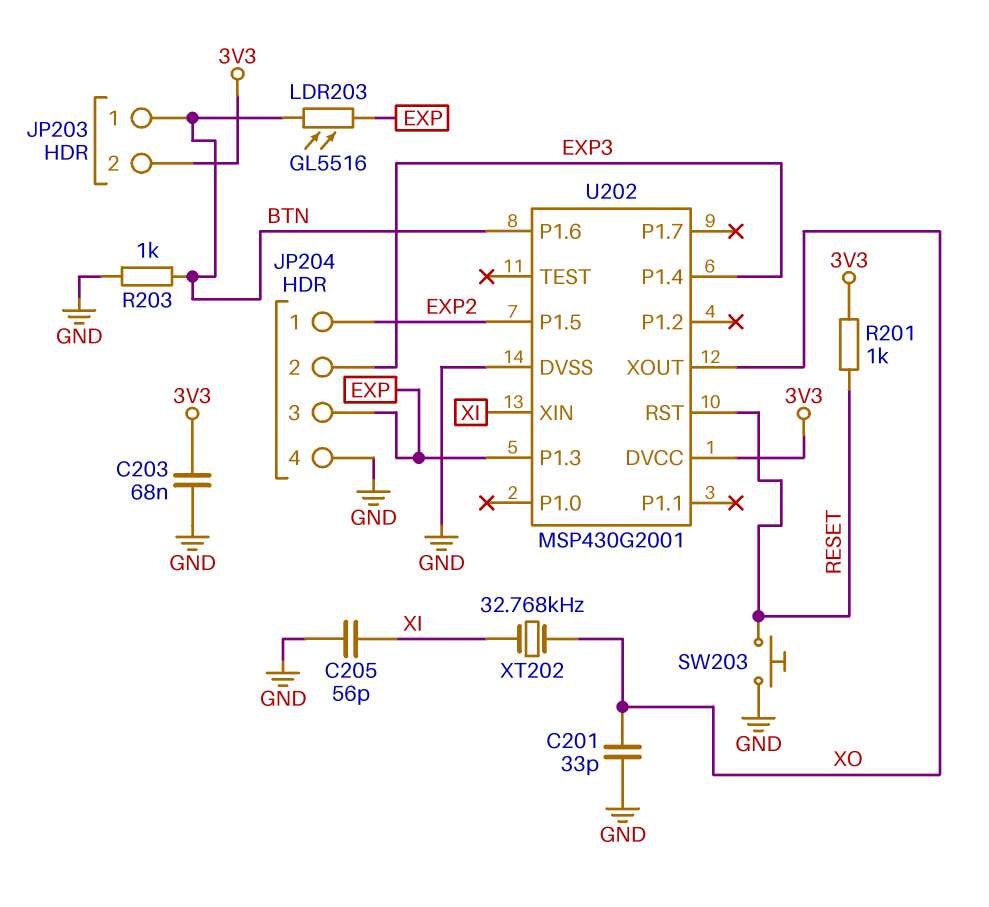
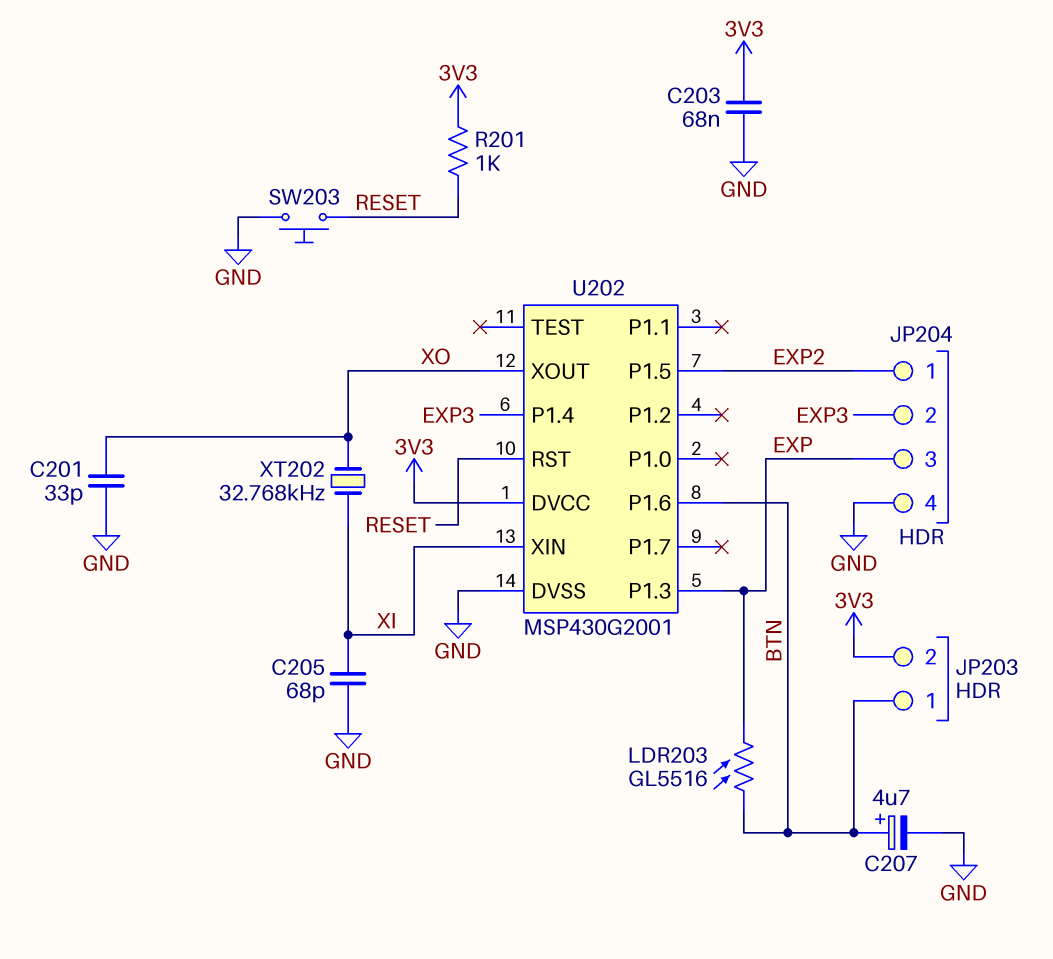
C205: 56pF (GND, XI) -> 68pF (GND, XI)
C207: none -> 4.7uF (plus BTN, minus GND)
R203: 1k (BTN, GND) -> none

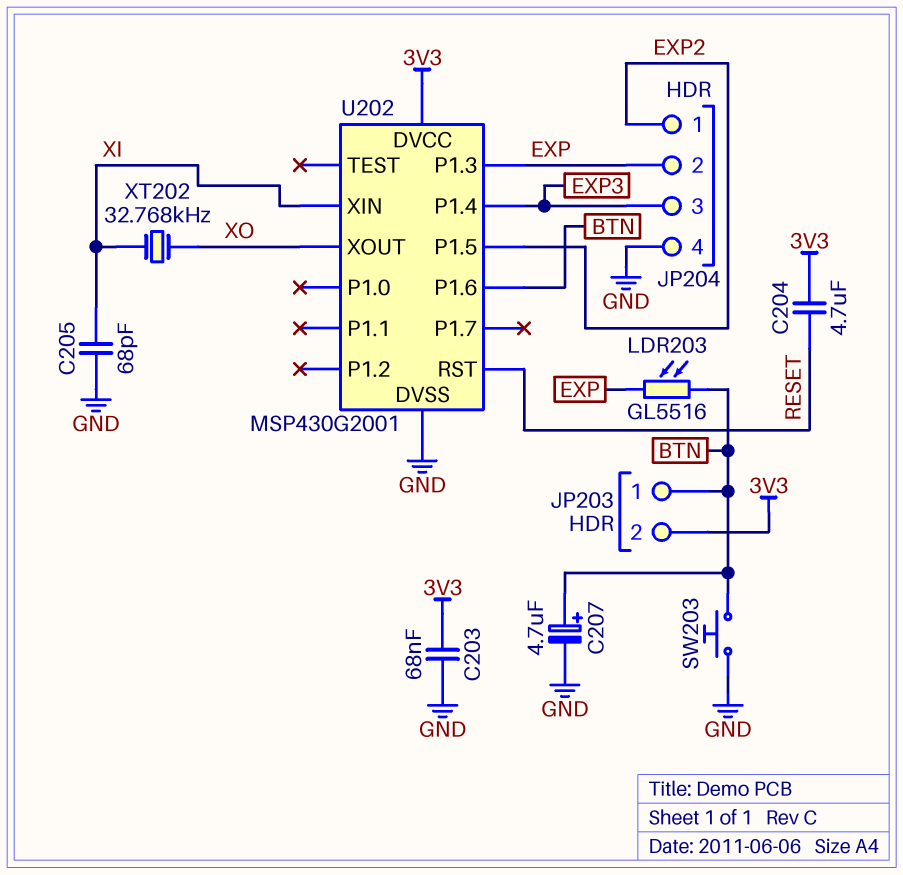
C201: 33pF (GND, XO) -> none
C204: none -> 4.7uF (3V3, RESET)
JP204 pin 2: EXP3 -> EXP
JP204 pin 3: EXP -> EXP3
R201: 1k (3V3, RESET) -> none
SW203: button (GND, RESET) -> button (BTN, GND)

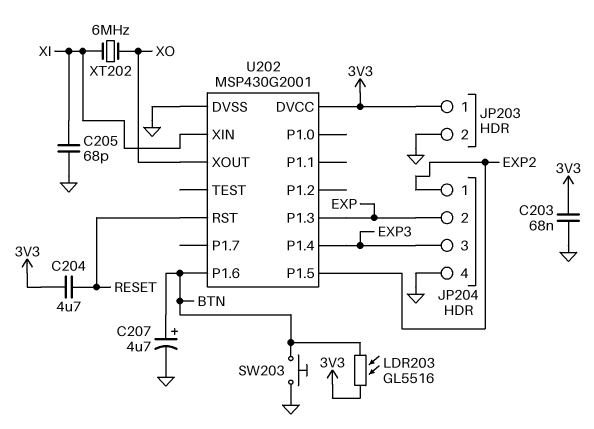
JP203 pin 1: BTN -> 3V3
JP203 pin 2: 3V3 -> GND
LDR203: GL5516 (BTN, EXP) -> GL5516 (3V3, BTN)
XT202: 32.768kHz (XI, XO) -> 6MHz (XI, XO)

